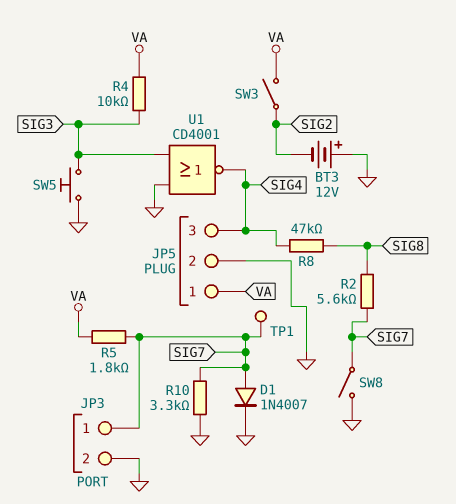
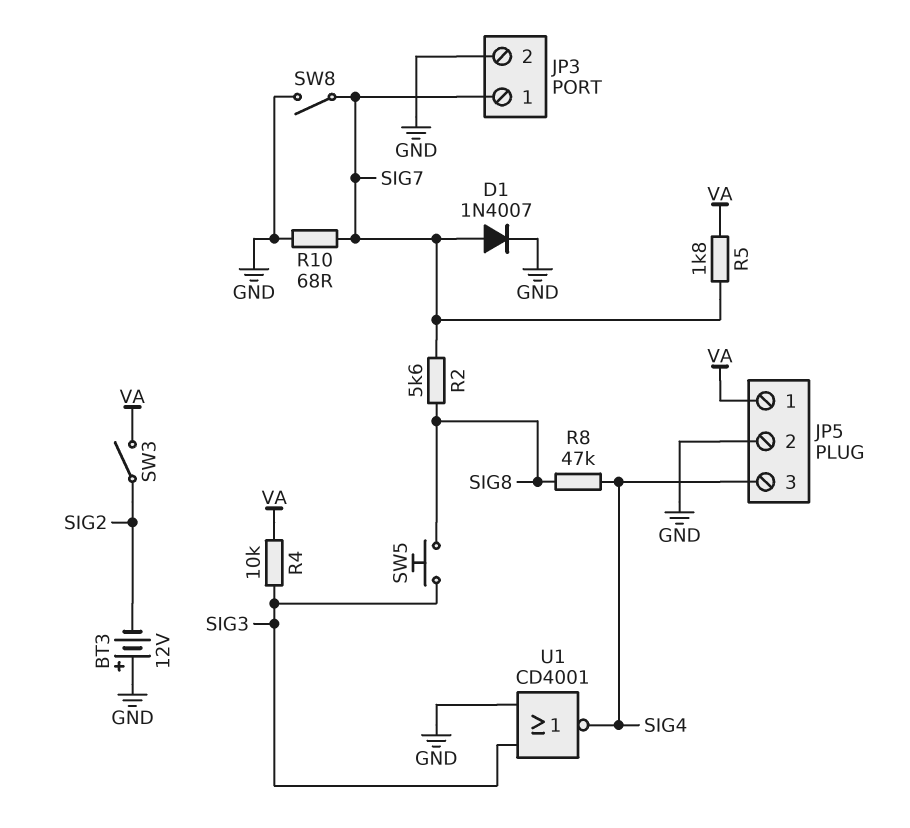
R10: 3.3k (GND, SIG7) -> 68 (GND, SIG7)
SW5: button (GND, SIG3) -> button (SIG3, SIG8)
TP1: test point (SIG7) -> none

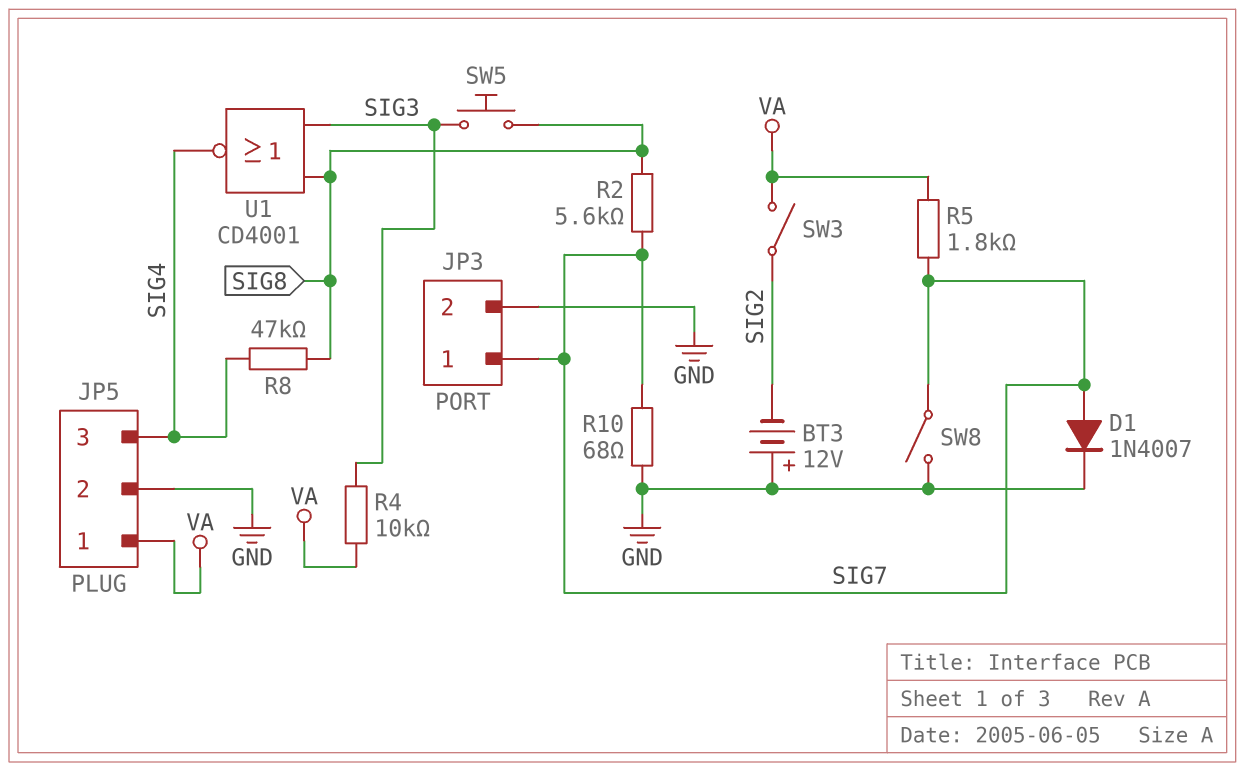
U1: NOR CD4001 (in GND, in SIG3, out SIG4) -> NOR CD4001 (in SIG3, in SIG8, out SIG4)

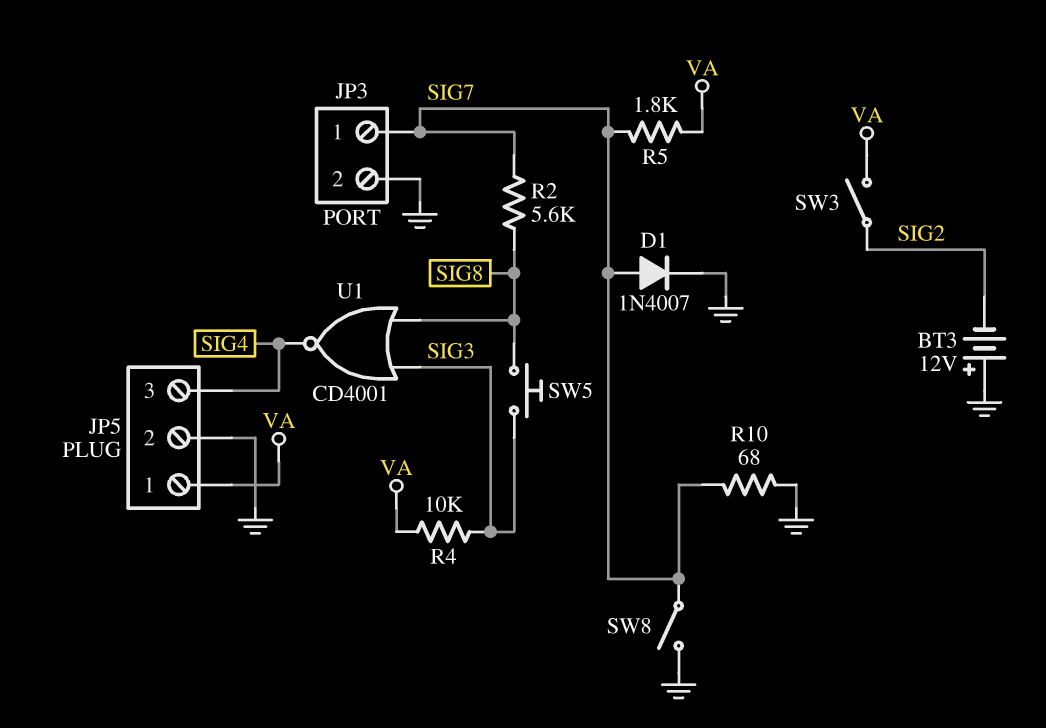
R8: 47k (SIG4, SIG8) -> none

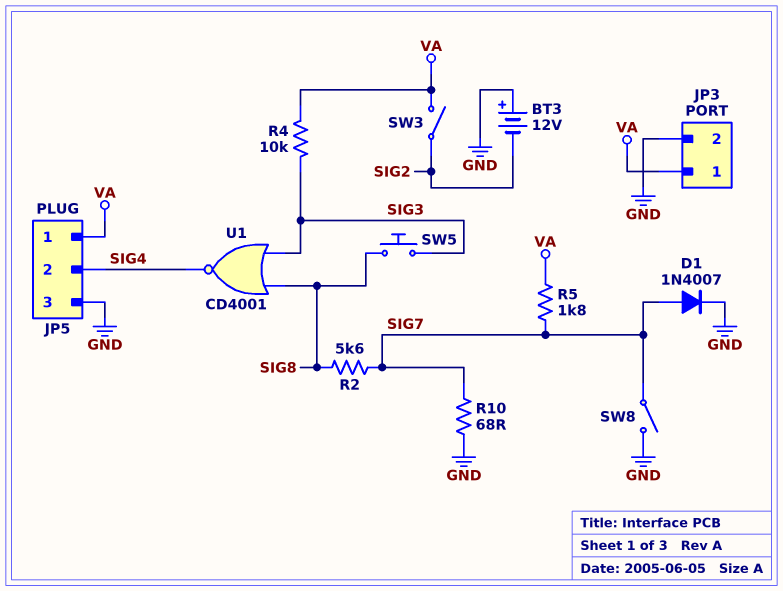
JP3 pin 1: SIG7 -> VA
JP5 pin 2: GND -> SIG4
JP5 pin 3: SIG4 -> GND

